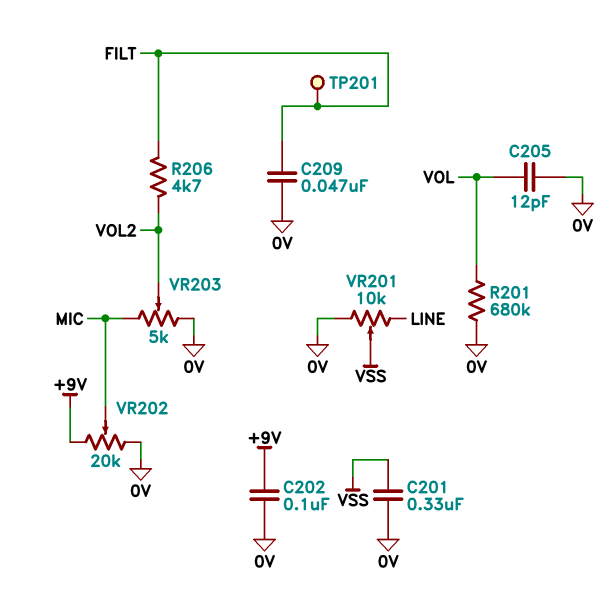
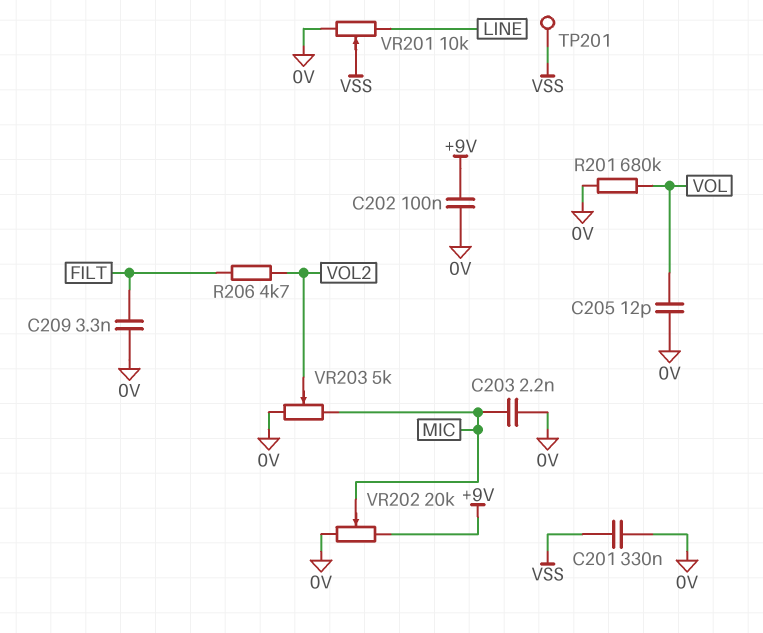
C203: none -> 2.2nF (0V, MIC)
C209: 47nF (0V, FILT) -> 3.3nF (0V, FILT)
TP201: test point (FILT) -> test point (VSS)

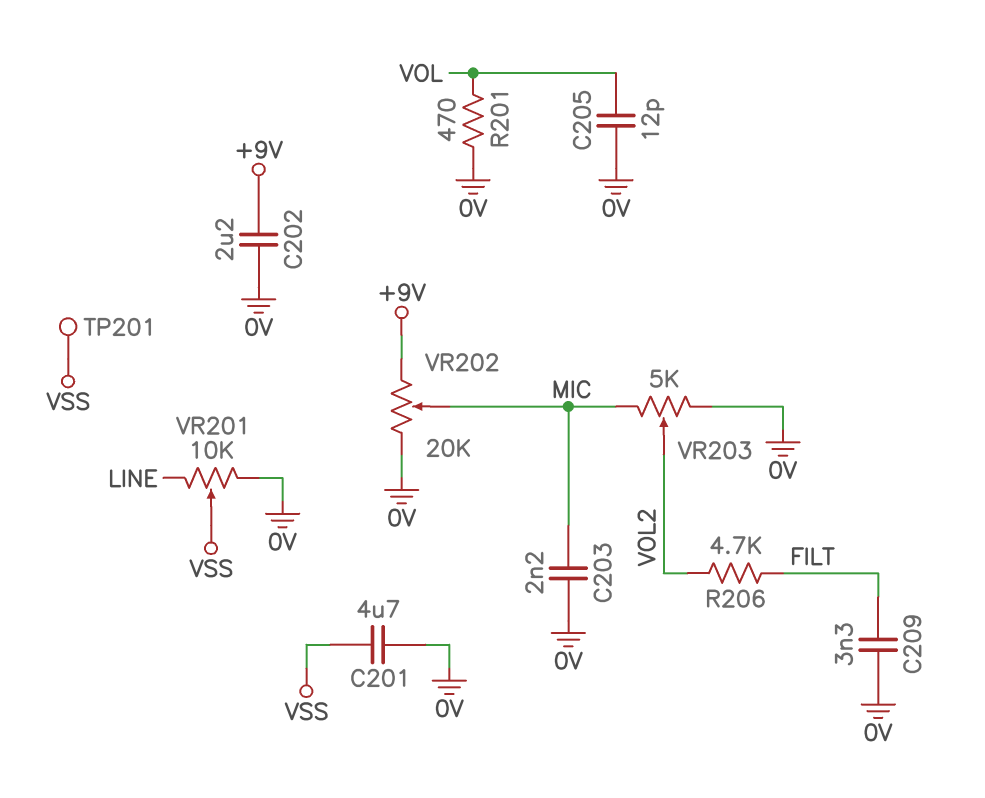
C201: 330nF (0V, VSS) -> 4.7uF (0V, VSS)
C202: 100nF (+9V, 0V) -> 2.2uF (+9V, 0V)
R201: 680k (0V, VOL) -> 470 (0V, VOL)

